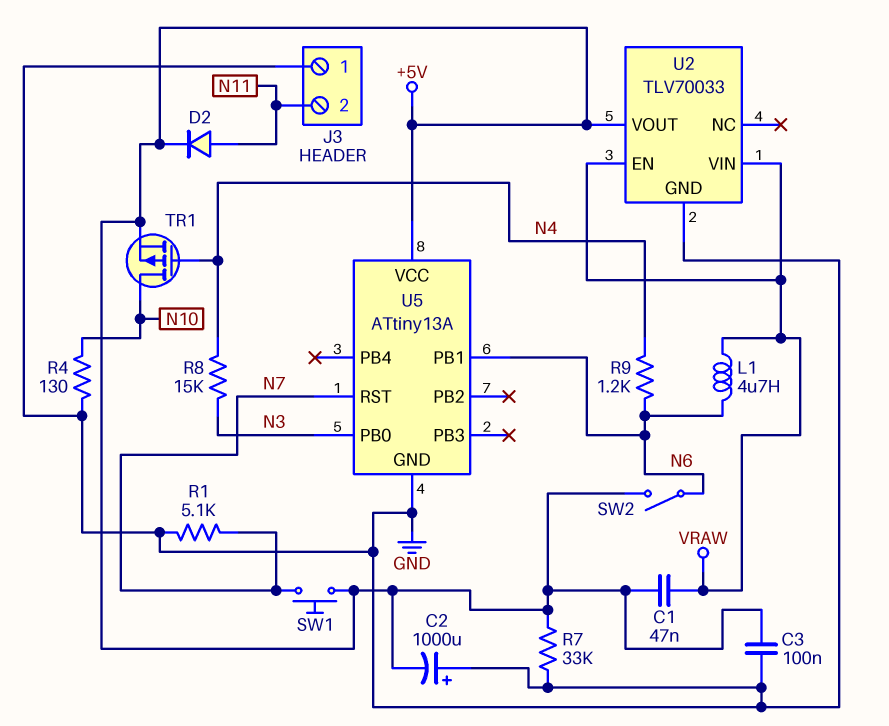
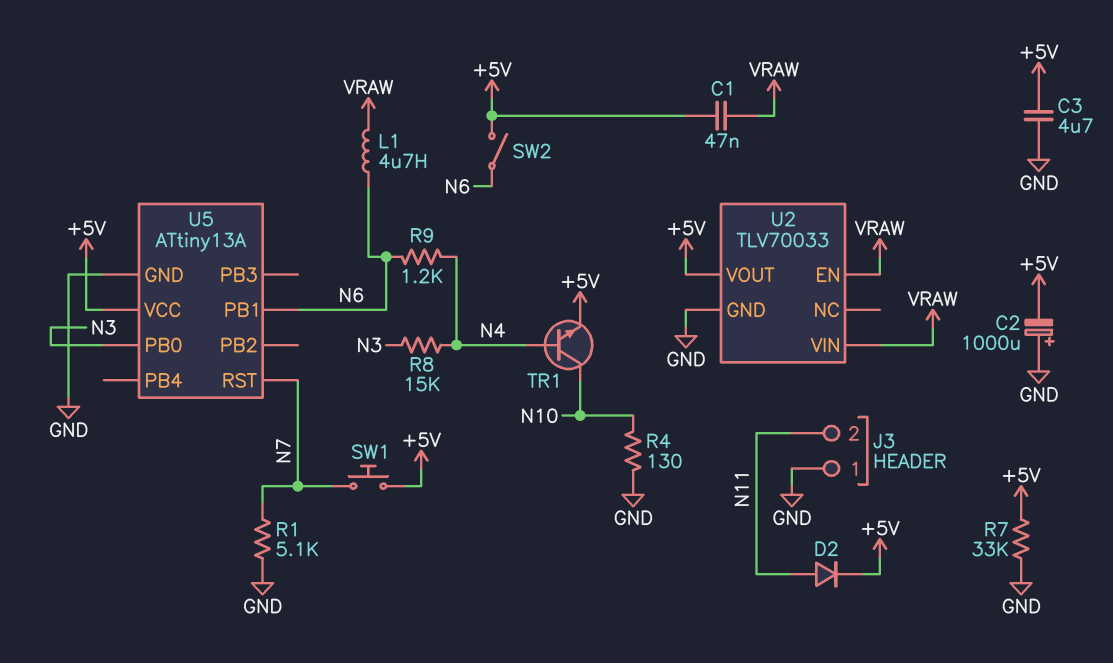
C3: 100nF (+5V, GND) -> 4.7uF (+5V, GND)
TR1: PMOS (G N4, D N10, S +5V) -> NPN (B N4, C N10, E +5V)

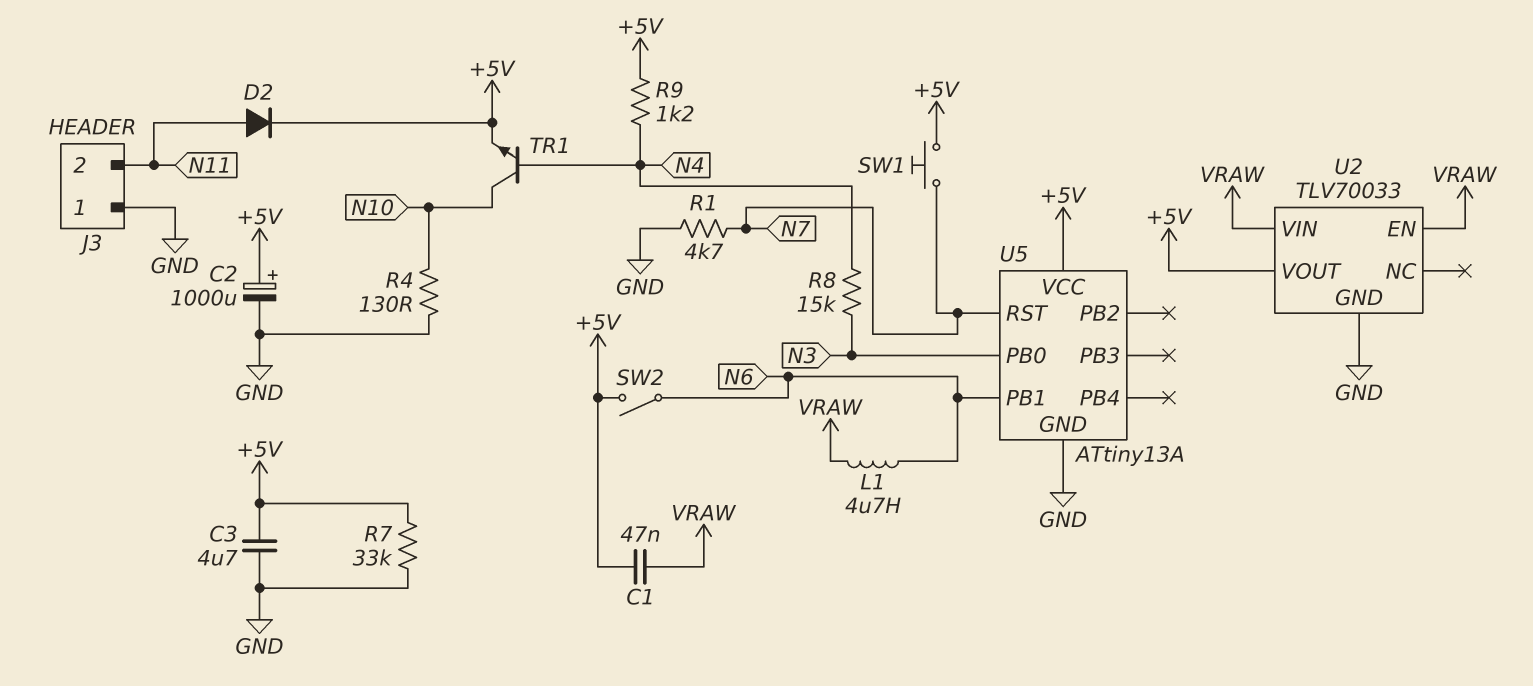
C2: 1000uF (plus GND, minus +5V) -> 1000uF (plus +5V, minus GND)
R1: 5.1k (GND, N7) -> 4.7k (GND, N7)
R9: 1.2k (N4, N6) -> 1.2k (+5V, N4)

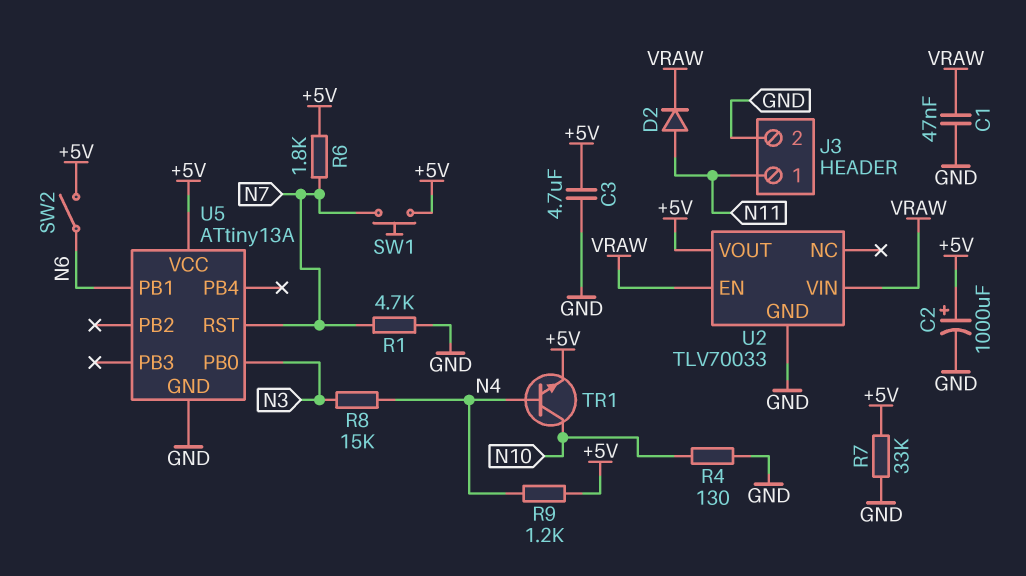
C1: 47nF (+5V, VRAW) -> 47nF (GND, VRAW)
D2: diode (A N11, K +5V) -> diode (A N11, K VRAW)
J3 pin 1: GND -> N11
J3 pin 2: N11 -> GND
L1: 4.7uH (N6, VRAW) -> none
R6: none -> 1.8k (+5V, N7)

